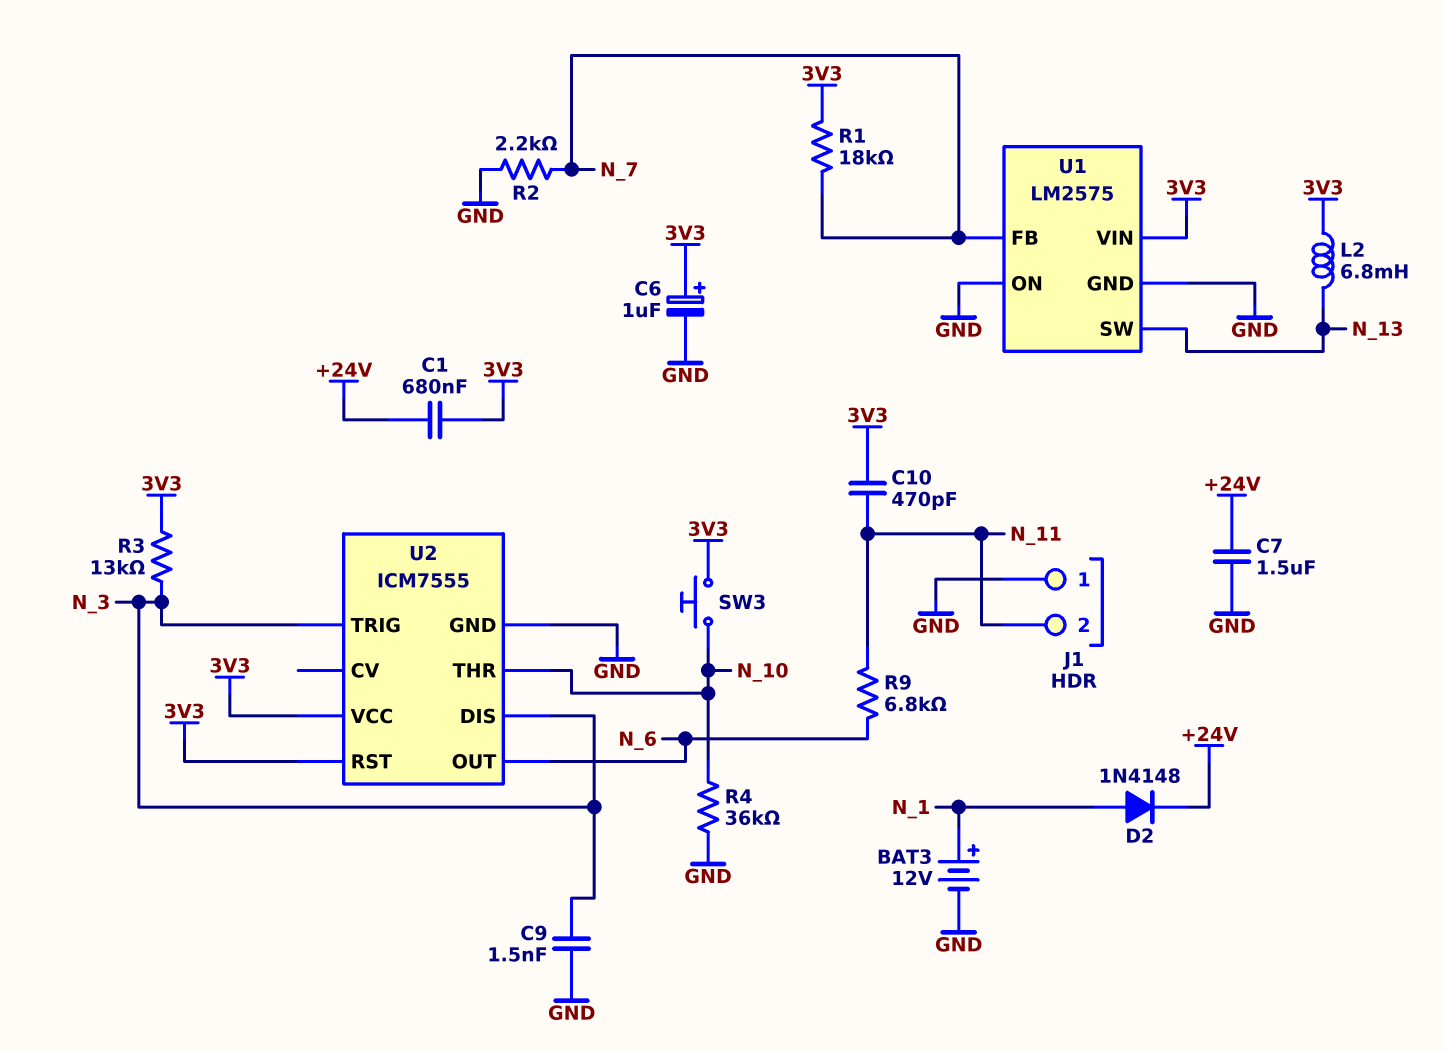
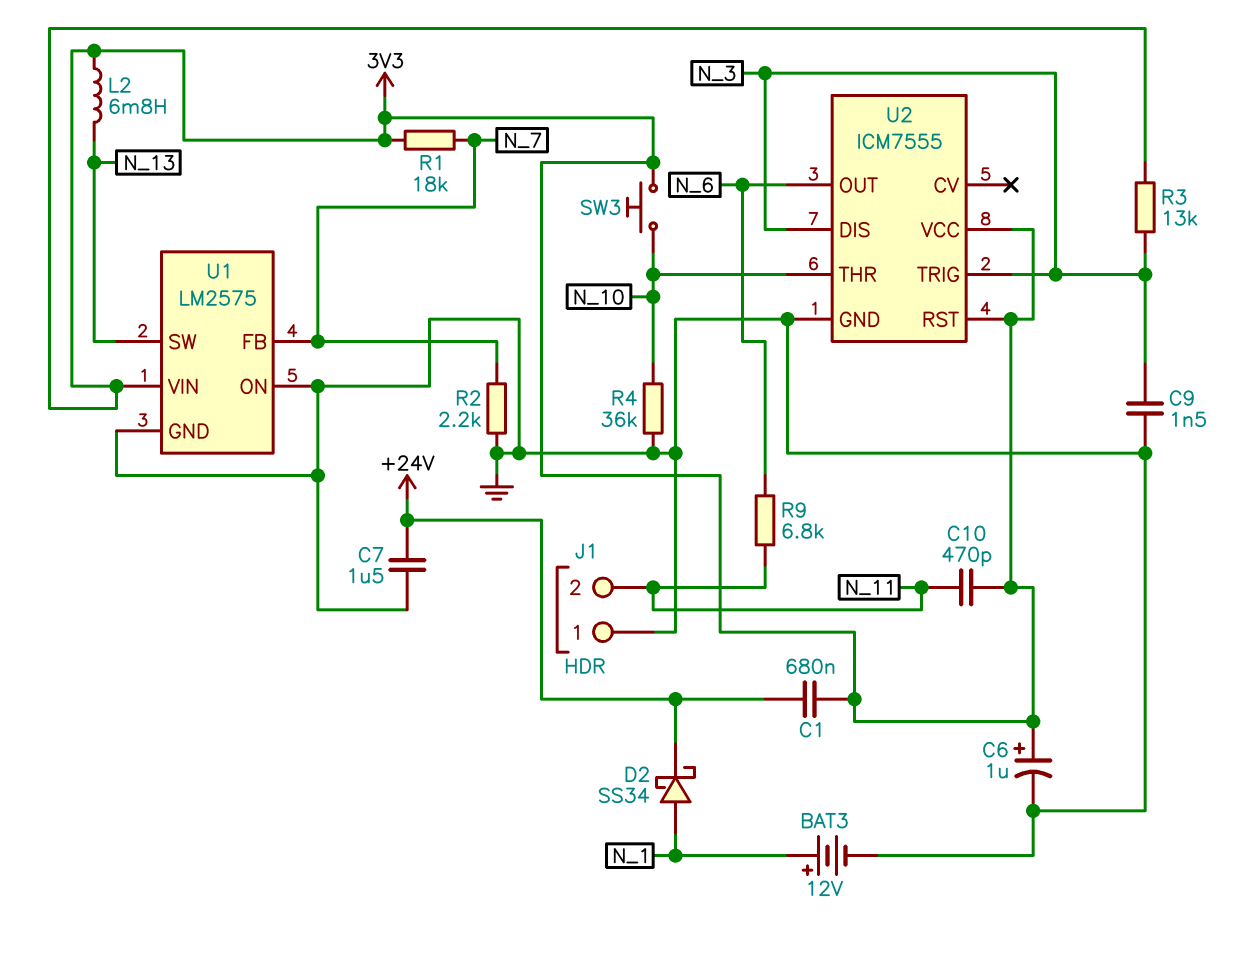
D2: diode 1N4148 (A N_1, K +24V) -> schottky SS34 (A N_1, K +24V)

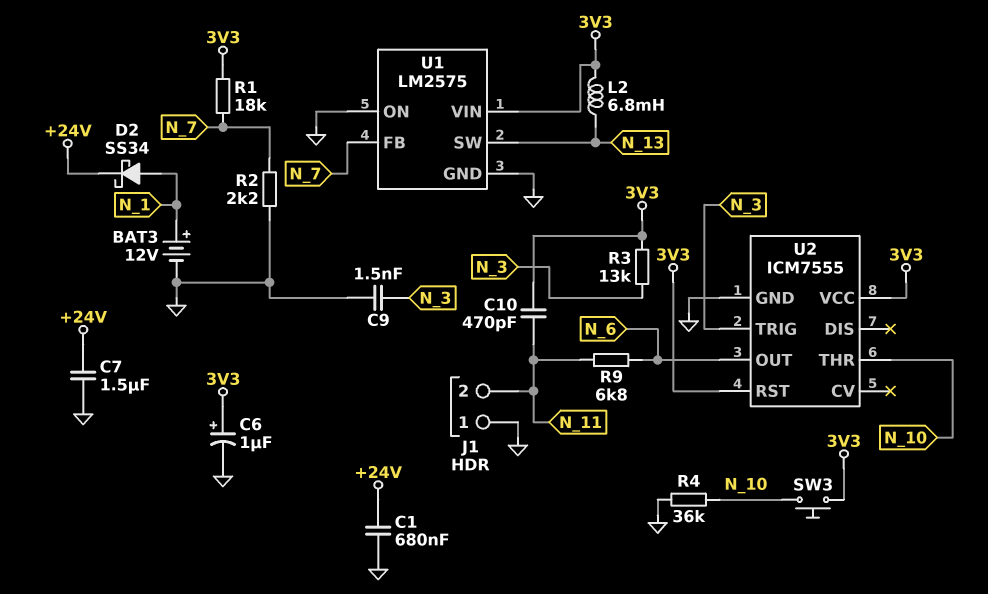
C1: 680nF (+24V, 3V3) -> 680nF (+24V, GND)
U2 pin DIS: N_3 -> none

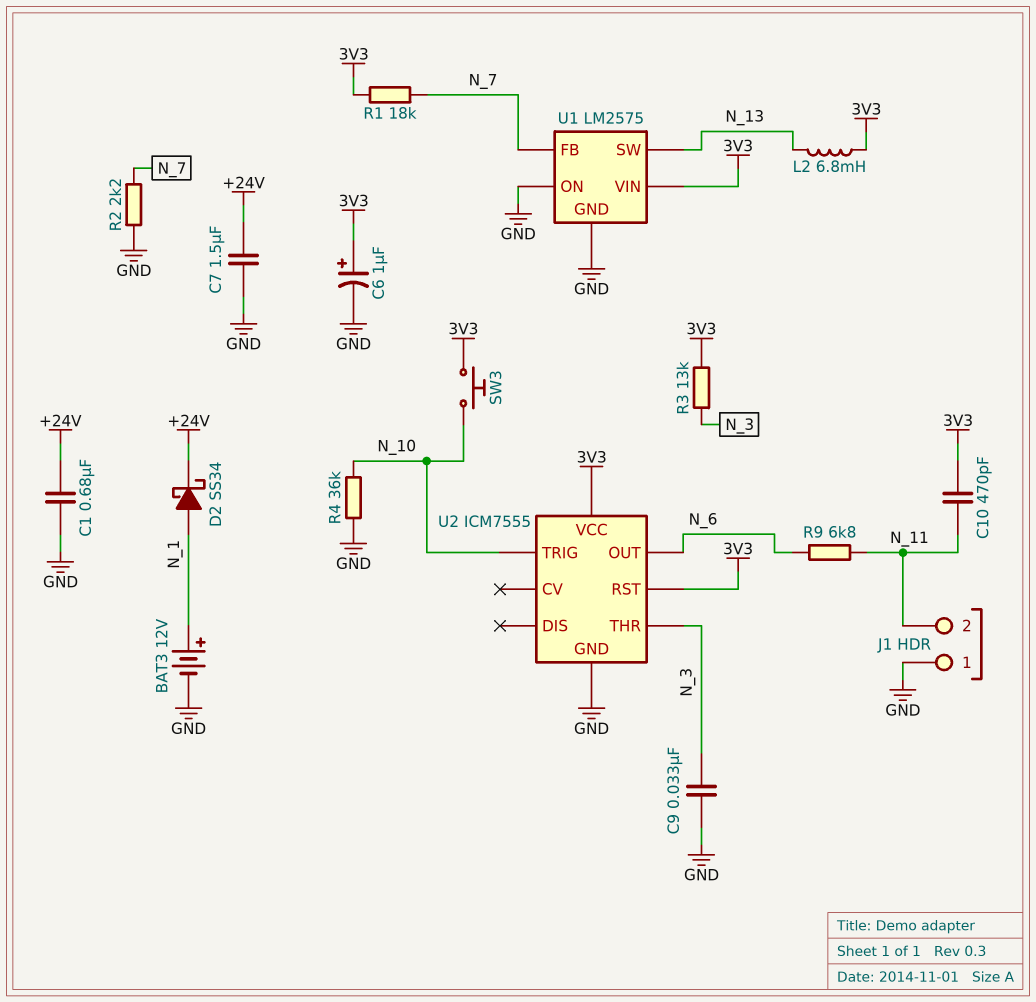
C9: 1.5nF (GND, N_3) -> 33nF (GND, N_3)
U2 pin THR: N_10 -> N_3
U2 pin TRIG: N_3 -> N_10

